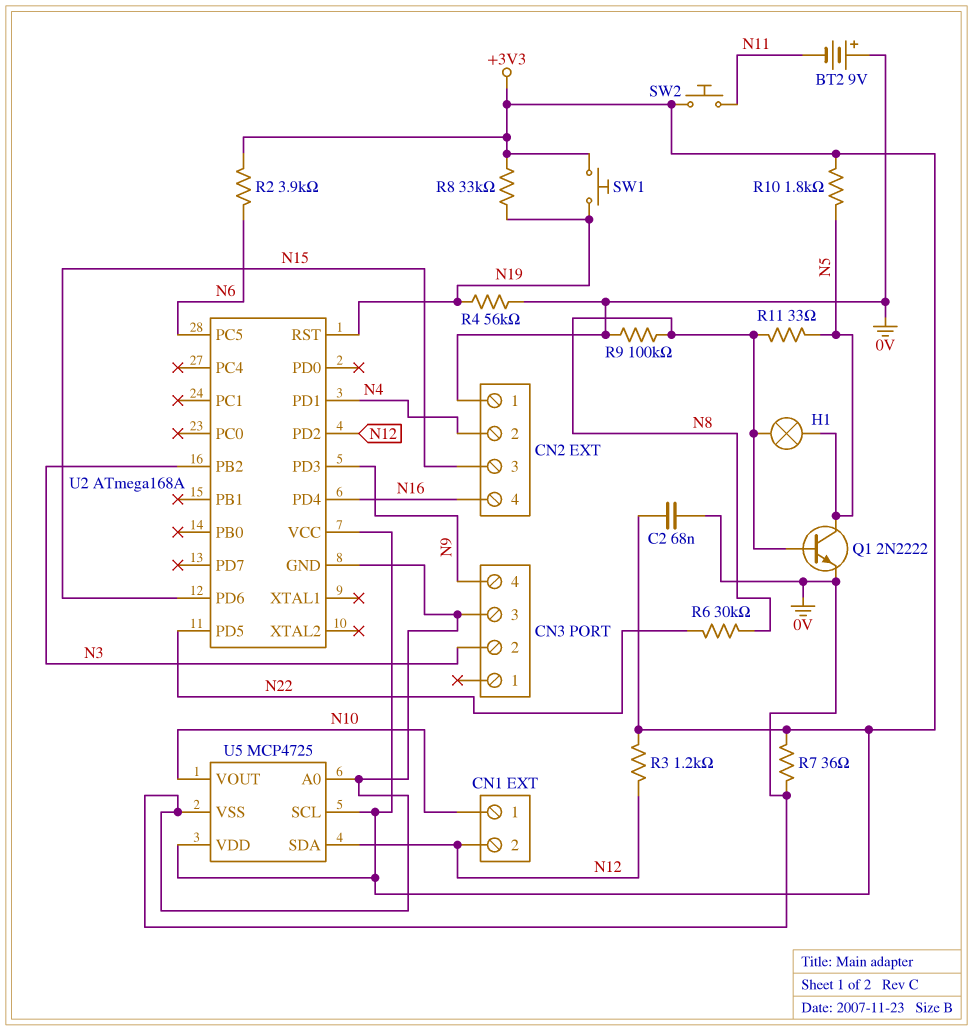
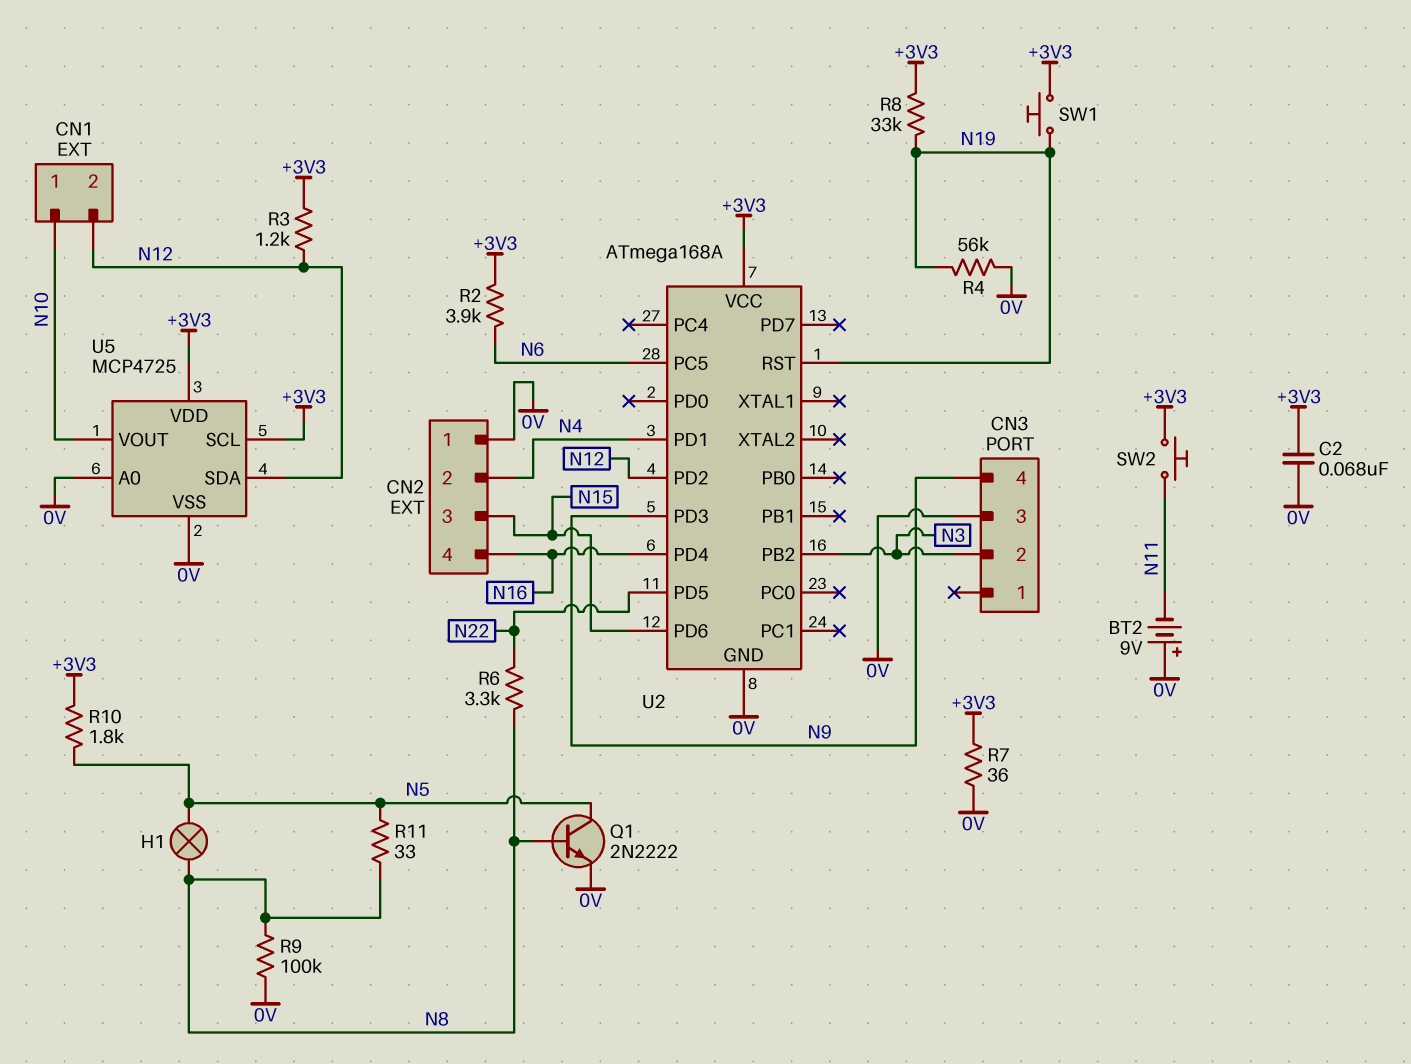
R6: 30k (N8, N22) -> 3.3k (N8, N22)

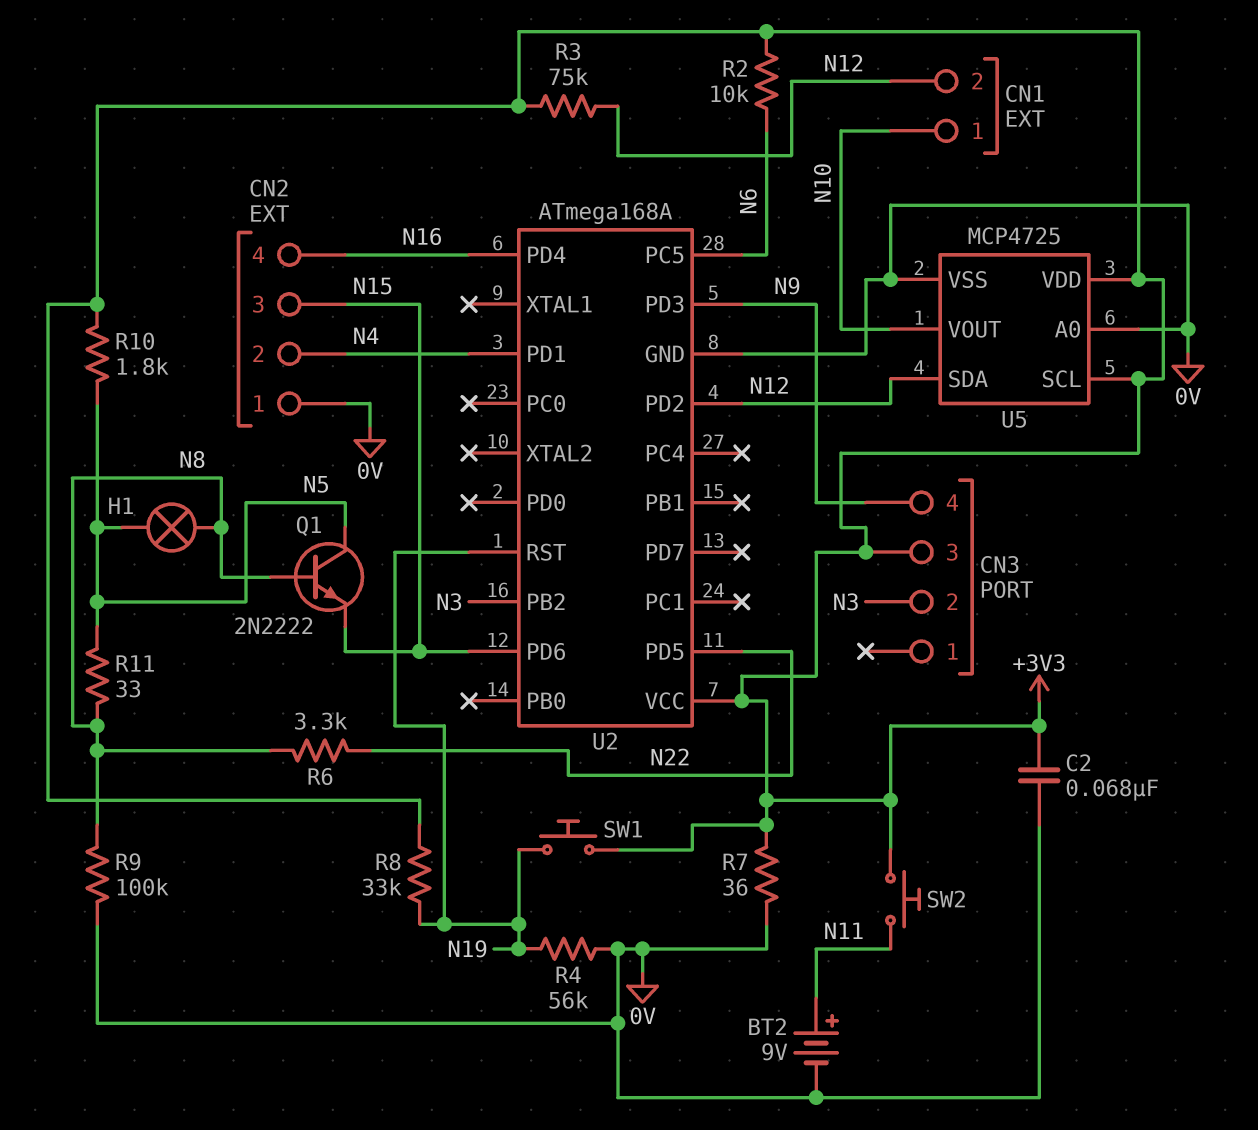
BT2: 9V (plus 0V, minus N11) -> 9V (plus N11, minus 0V)
CN3 pin 3: 0V -> +3V3
Q1: NPN 2N2222 (B N8, C N5, E 0V) -> NPN 2N2222 (B N8, C N5, E N15)
R2: 3.9k (+3V3, N6) -> 10k (+3V3, N6)
R3: 1.2k (+3V3, N12) -> 75k (+3V3, N12)

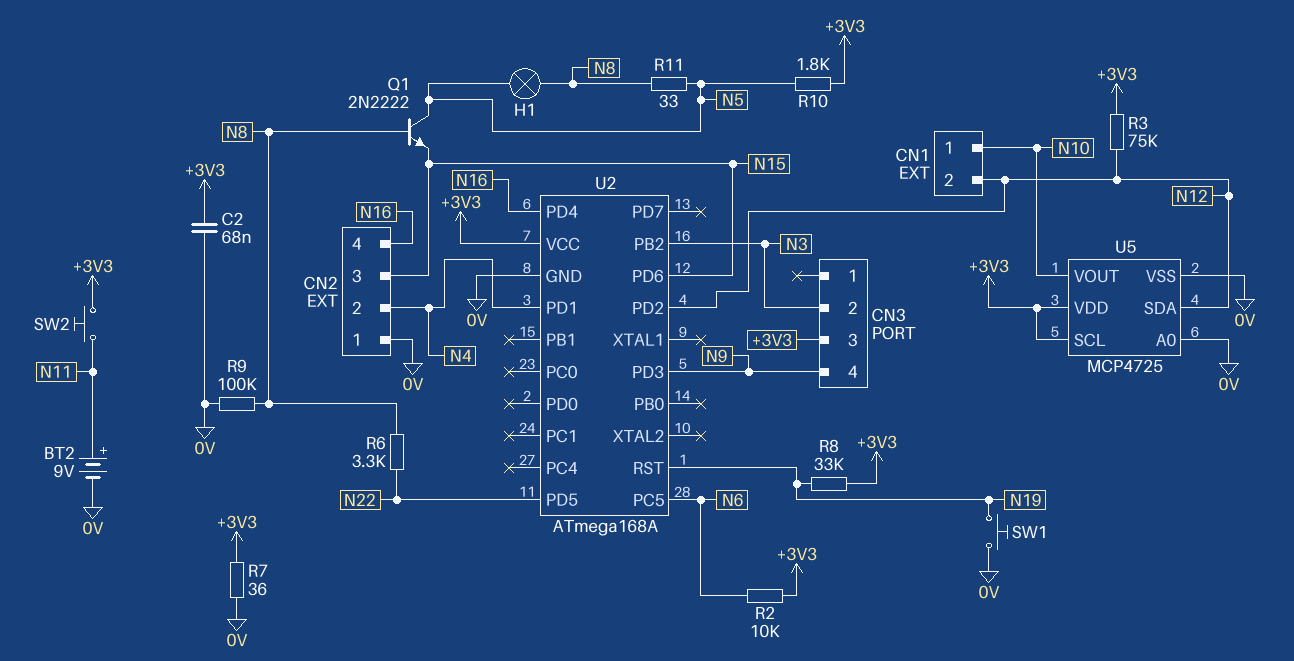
R4: 56k (0V, N19) -> none
SW1: button (+3V3, N19) -> button (0V, N19)

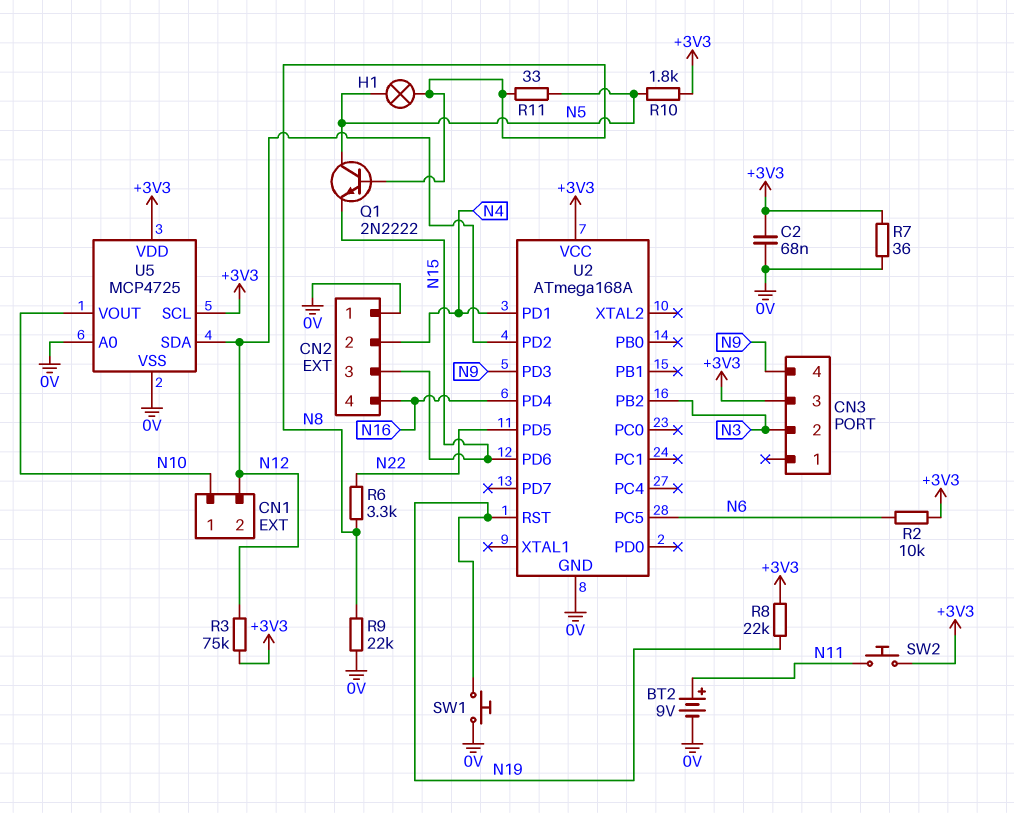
R8: 33k (+3V3, N19) -> 22k (+3V3, N19)
R9: 100k (0V, N8) -> 22k (0V, N8)

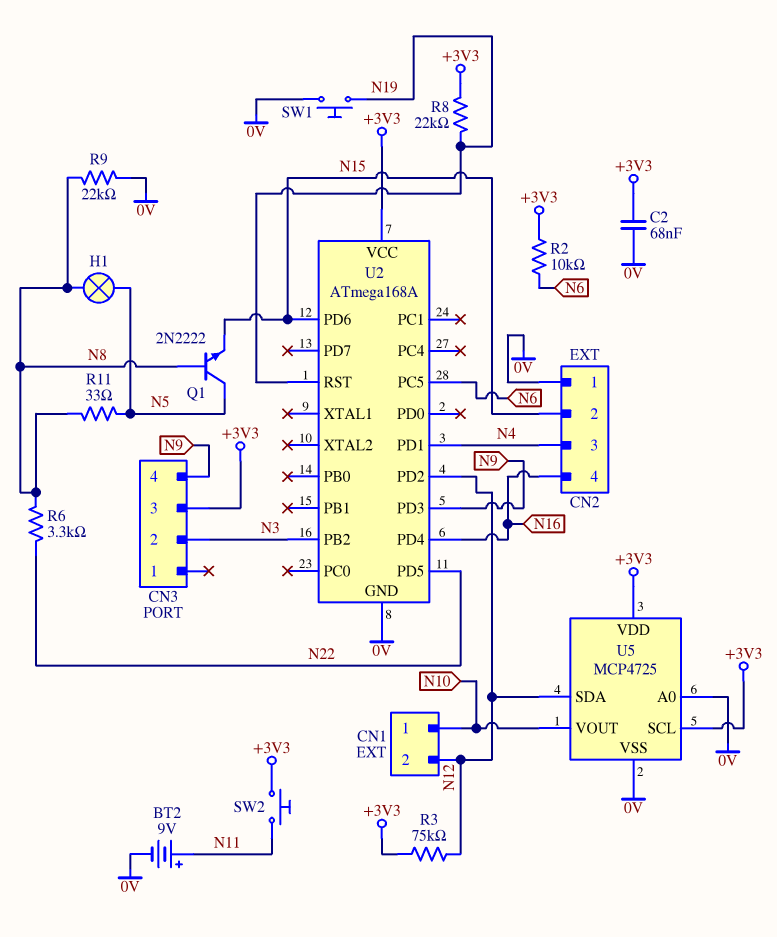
CN2 pin 2: N4 -> N15
CN2 pin 3: N15 -> N4
R7: 36 (+3V3, 0V) -> none
R10: 1.8k (+3V3, N5) -> none

